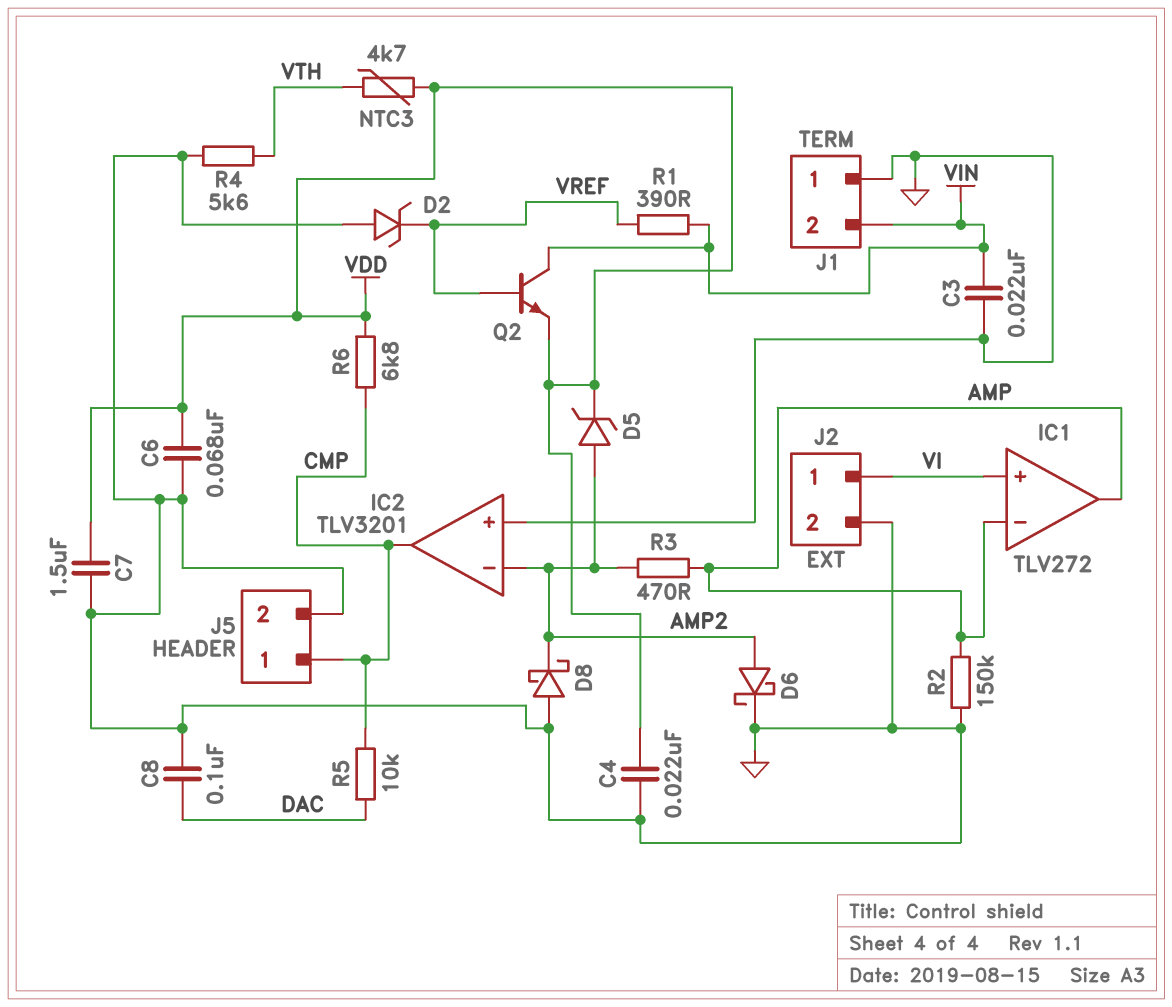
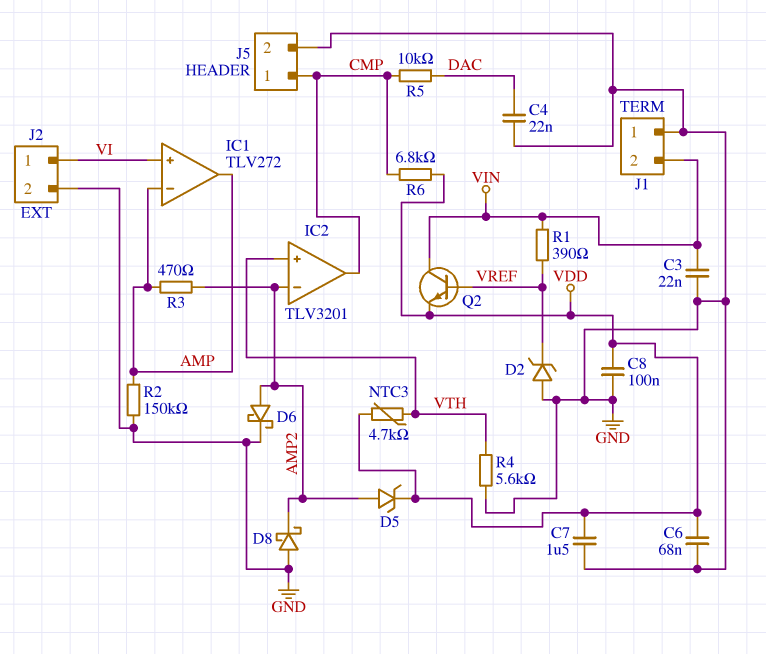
C4: 22nF (GND, VDD) -> 22nF (DAC, GND)
C8: 100nF (DAC, GND) -> 100nF (GND, VDD)
IC2 pin in+: GND -> VTH

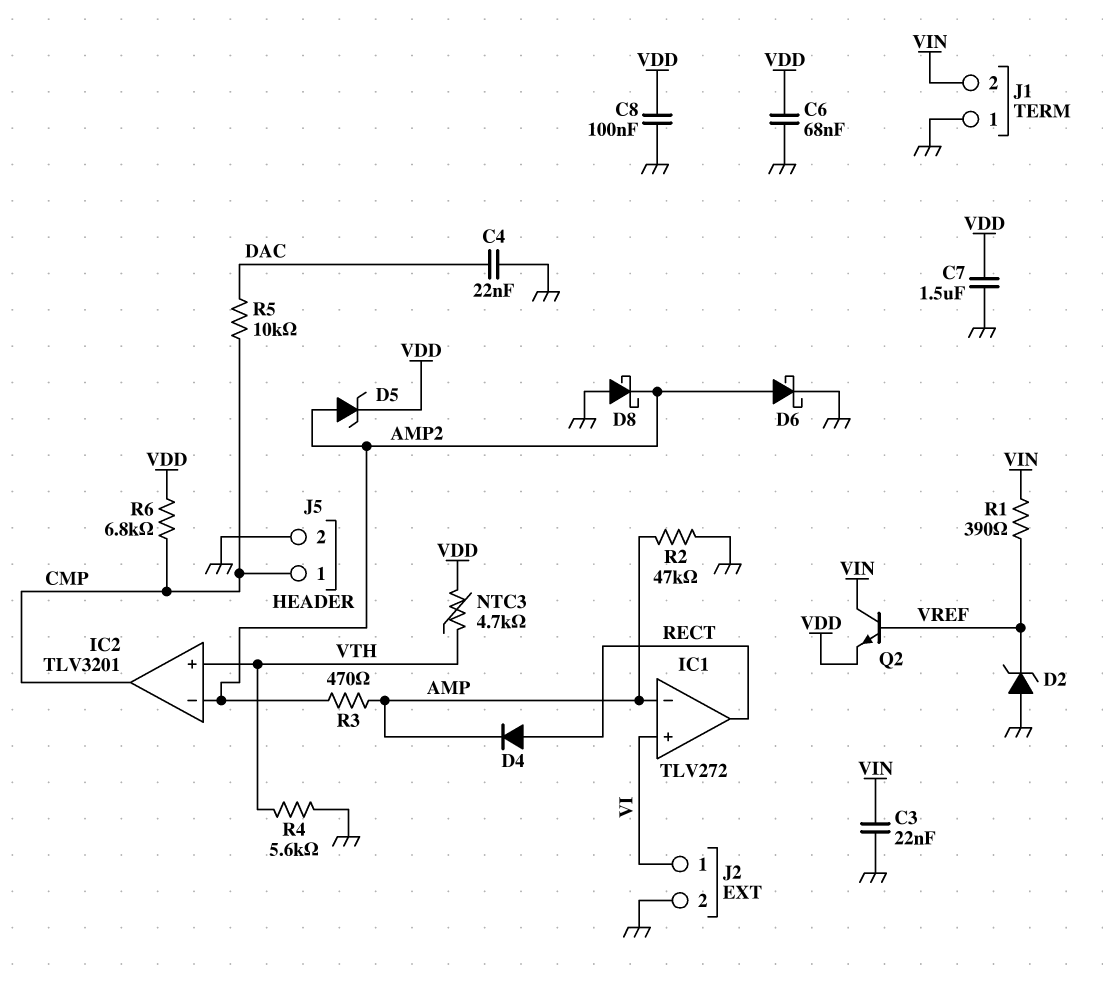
D4: none -> diode (A RECT, K AMP)
IC1 pin out: AMP -> RECT
R2: 150k (AMP, GND) -> 47k (AMP, GND)

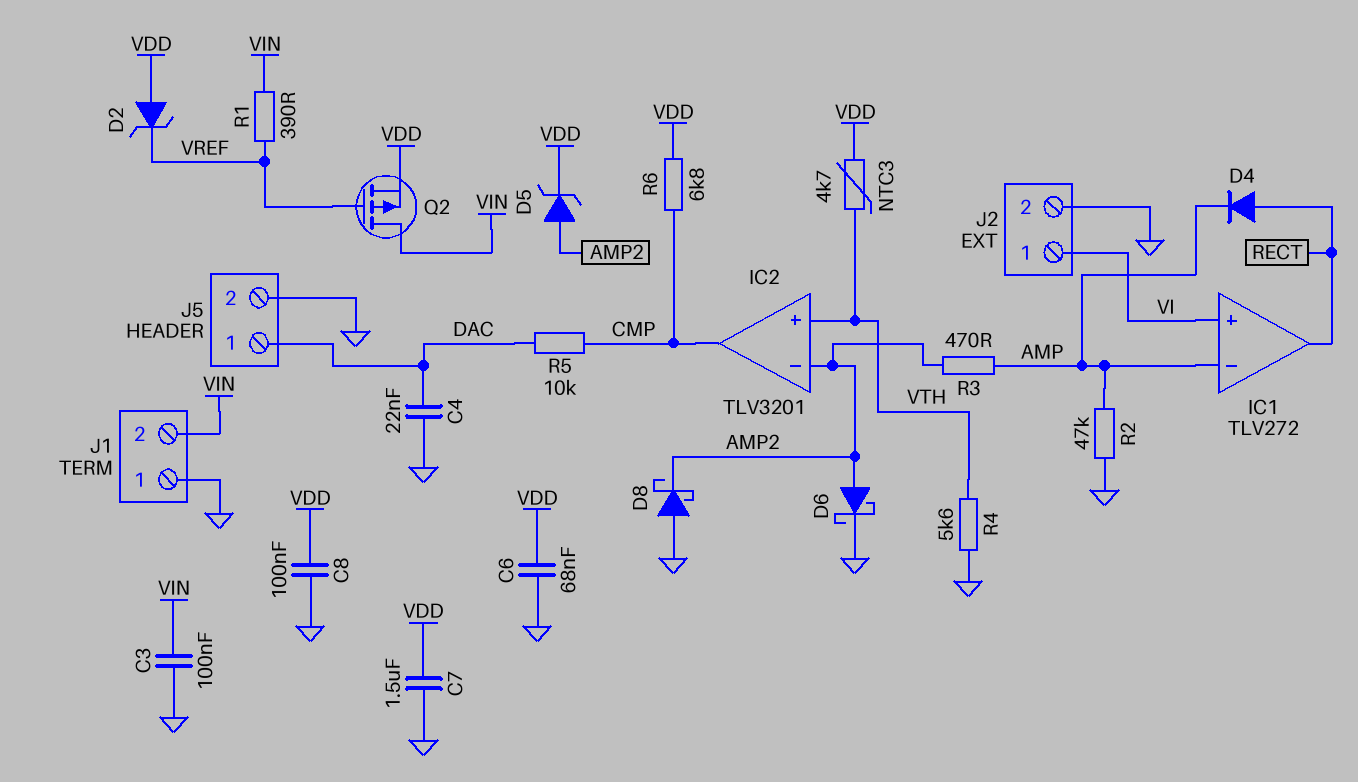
C3: 22nF (GND, VIN) -> 100nF (GND, VIN)
D2: zener (A GND, K VREF) -> zener (A VDD, K VREF)
J5 pin 1: CMP -> DAC
Q2: NPN (B VREF, C VIN, E VDD) -> PMOS (G VREF, D VIN, S VDD)

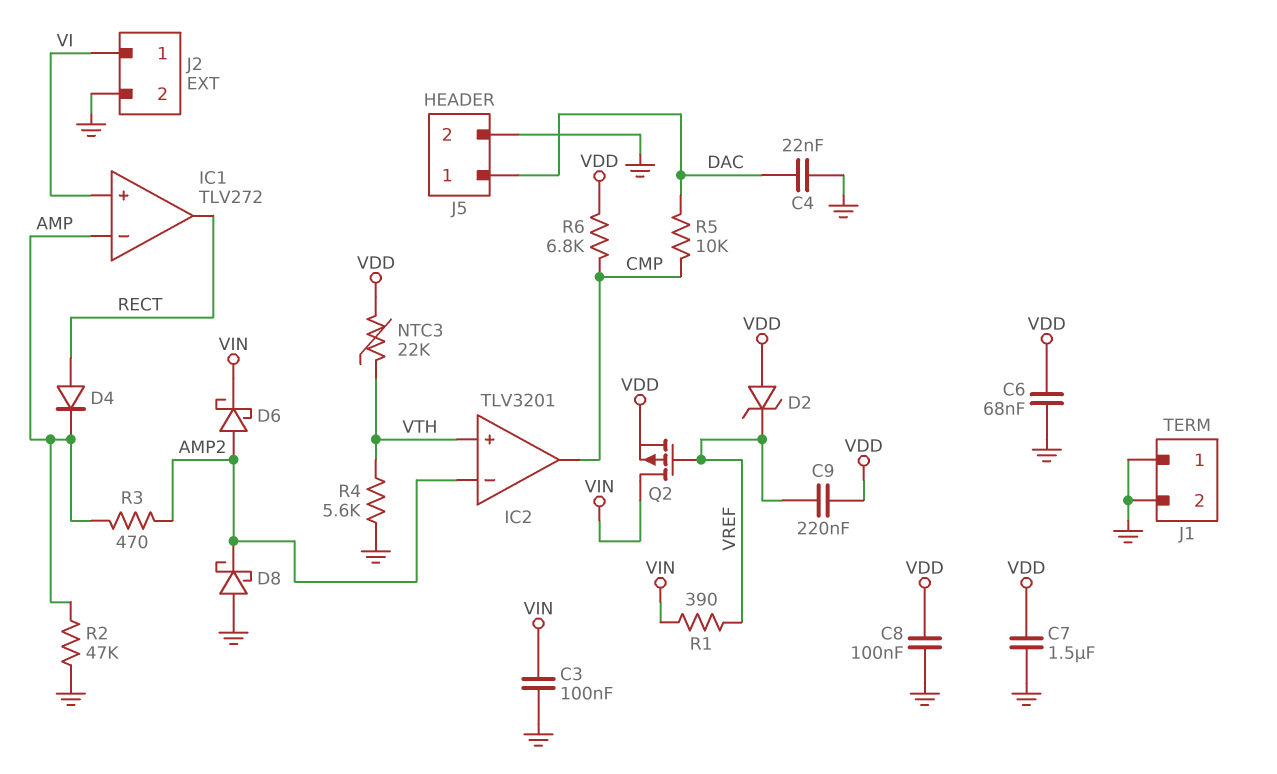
C9: none -> 220nF (VDD, VREF)
D5: zener (A AMP2, K VDD) -> none
D6: schottky (A AMP2, K GND) -> schottky (A AMP2, K VIN)
J1 pin 2: VIN -> GND
NTC3: 4.7k (VDD, VTH) -> 22k (VDD, VTH)

